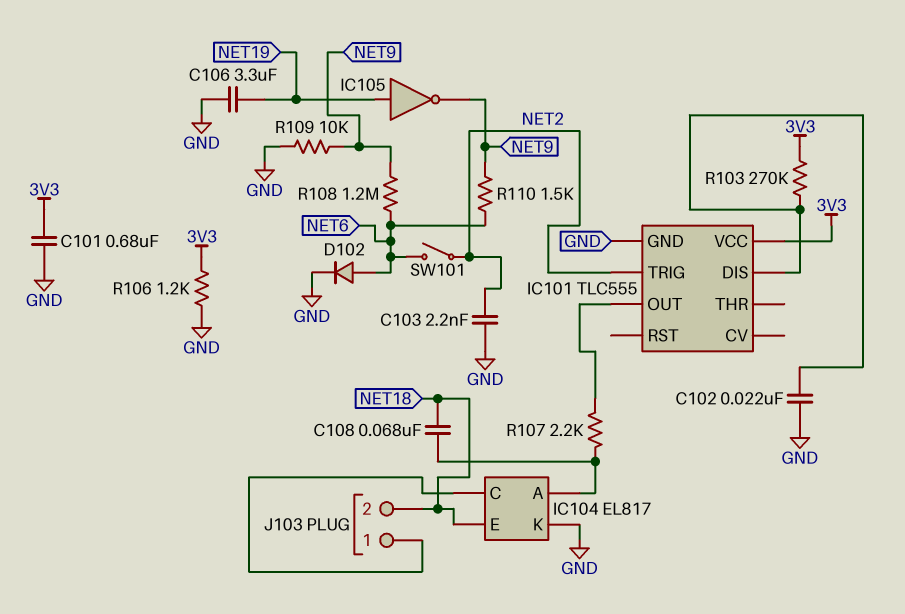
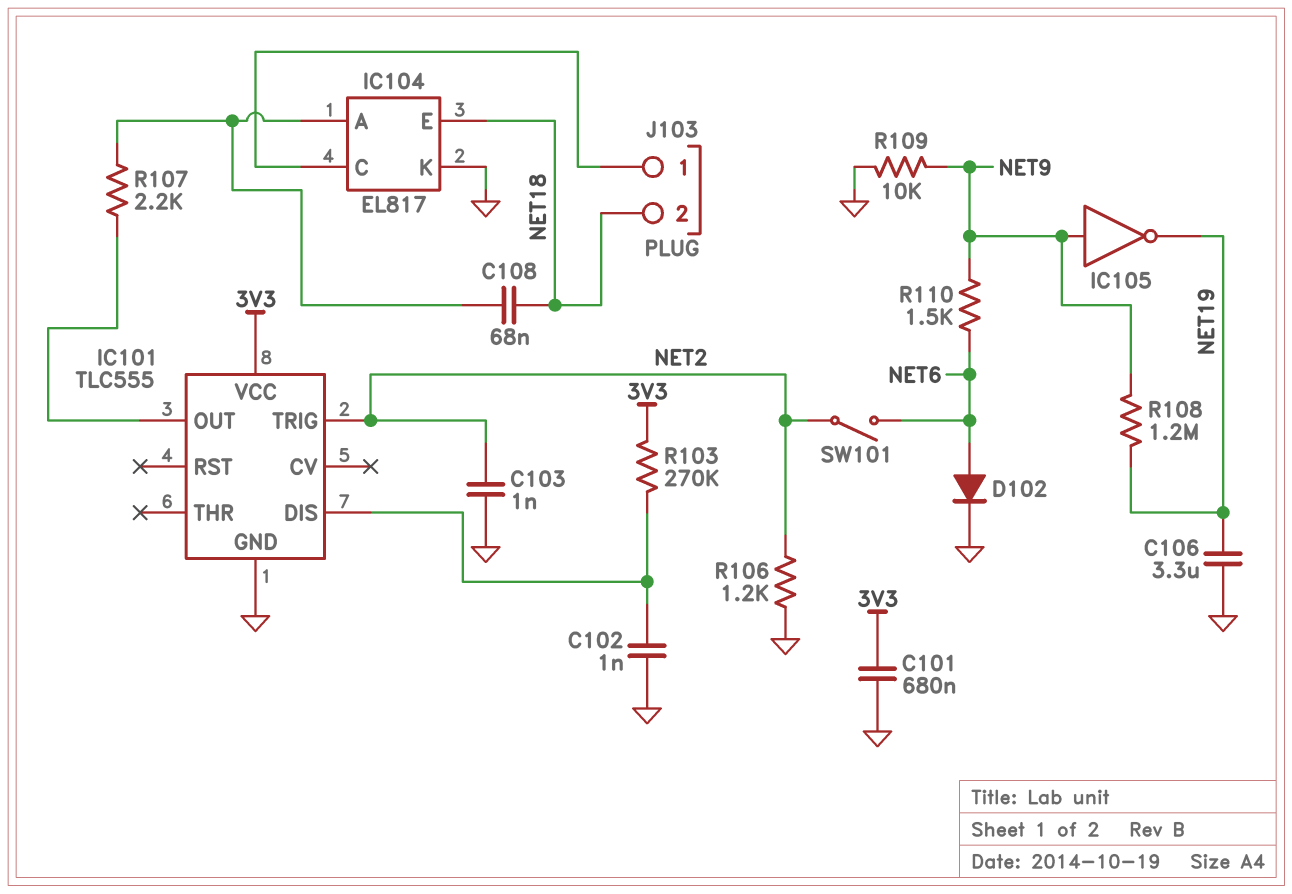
C102: 22nF (GND, IC101/DIS) -> 1nF (GND, IC101/DIS)
C103: 2.2nF (GND, NET2) -> 1nF (GND, NET2)
IC105: NOT (in NET19, out NET9) -> NOT (in NET9, out NET19)
R106: 1.2k (3V3, GND) -> 1.2k (GND, NET2)
R108: 1.2M (NET6, NET9) -> 1.2M (NET9, NET19)

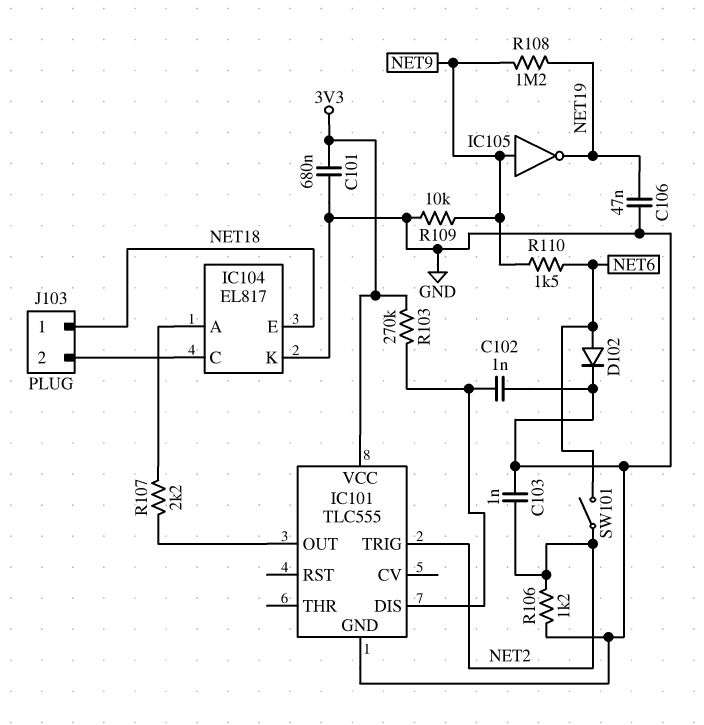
C106: 3.3uF (GND, NET19) -> 47nF (GND, NET19)
C108: 68nF (IC104/A, NET18) -> none
J103 pin 1: IC104/C -> NET18
J103 pin 2: NET18 -> IC104/C

